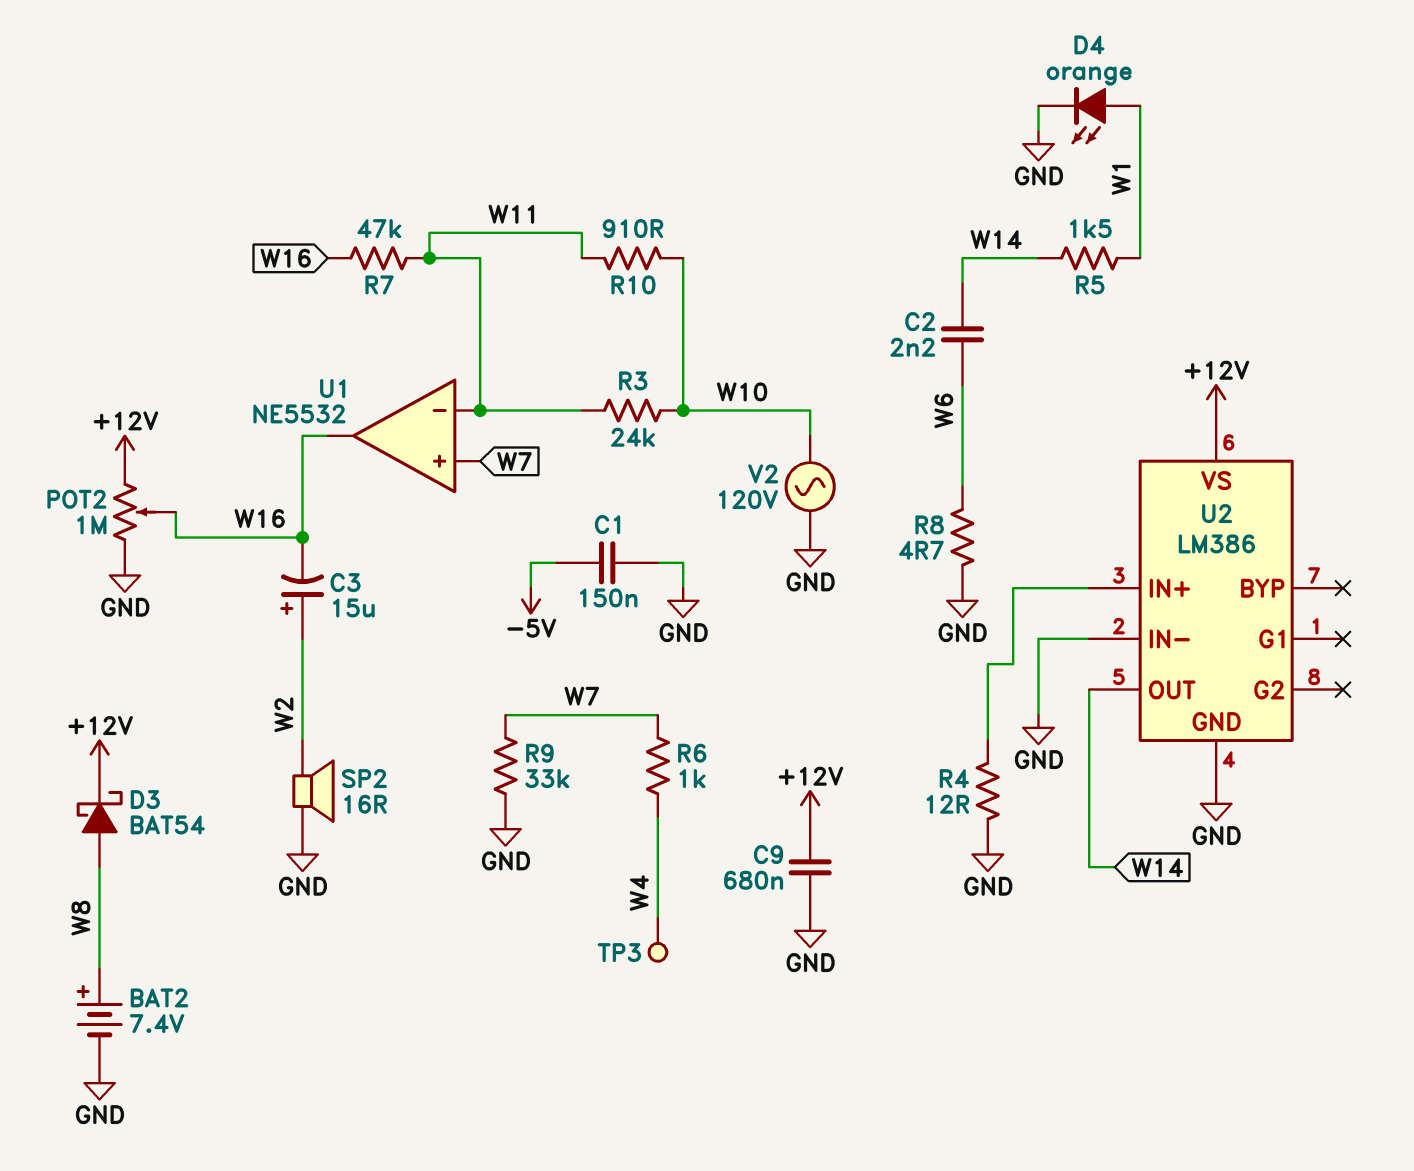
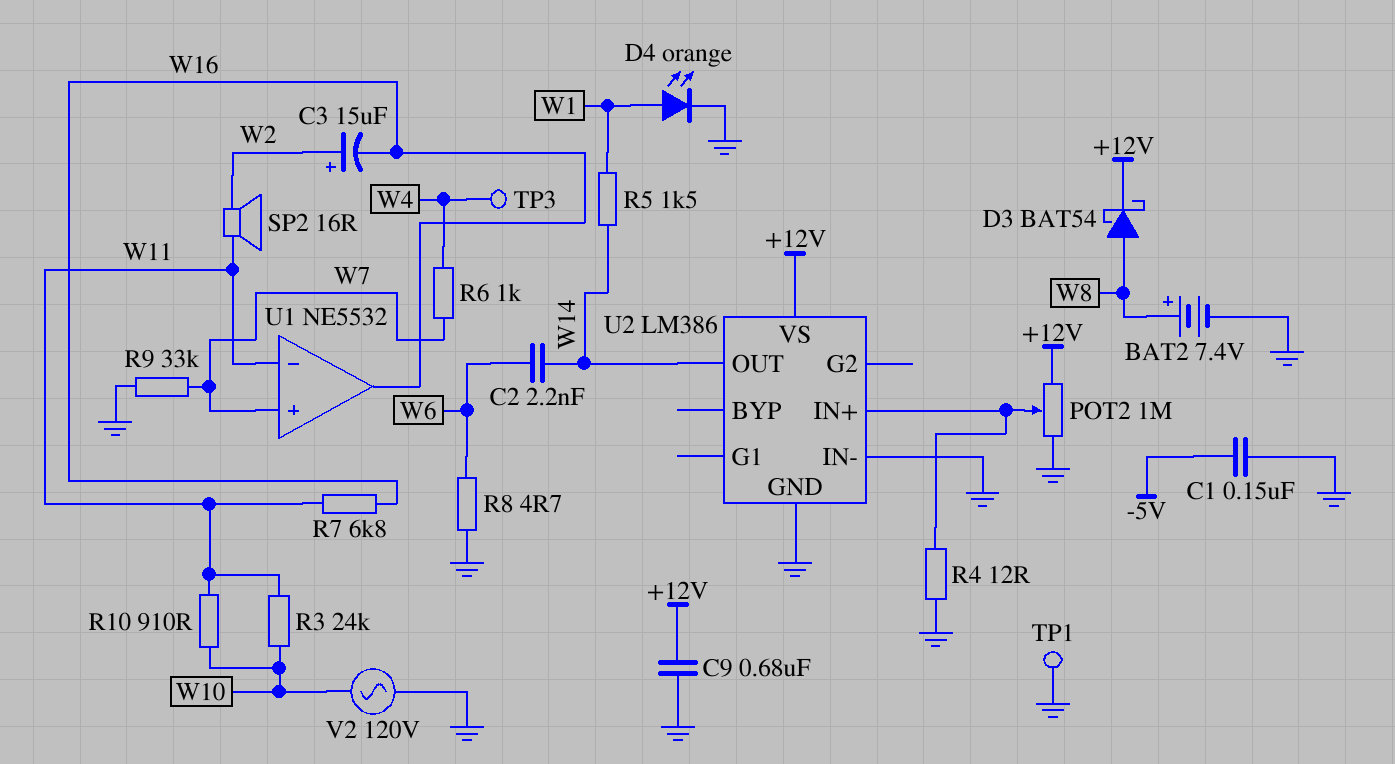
POT2: 1M (+12V, GND, wiper W16) -> 1M (+12V, GND, wiper U2/IN+)
R7: 47k (W11, W16) -> 6.8k (W11, W16)
SP2: speaker 16R (GND, W2) -> speaker 16R (W2, W11)
TP1: none -> test point (GND)

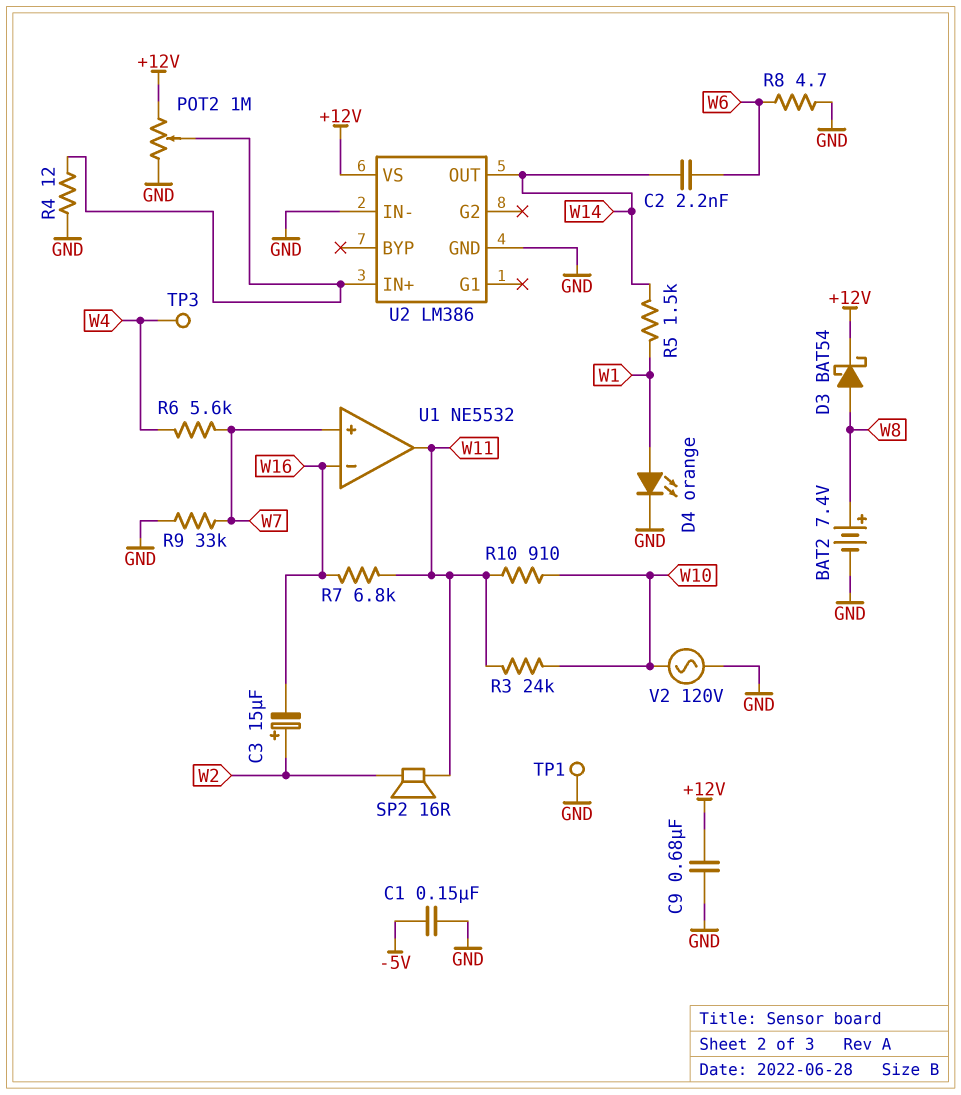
R6: 1k (W4, W7) -> 5.6k (W4, W7)
U1 pin in-: W11 -> W16
U1 pin out: W16 -> W11

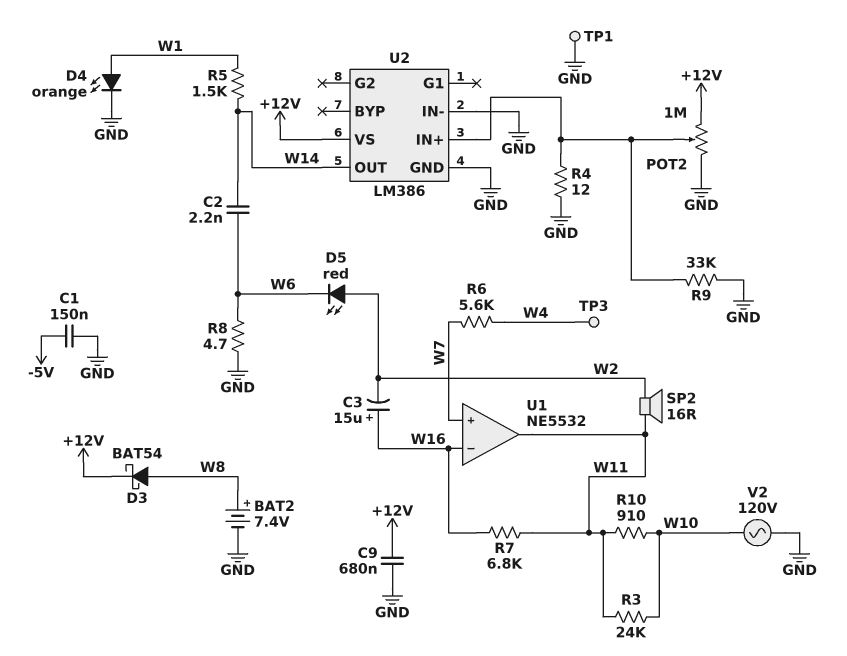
C3: 15uF (plus W2, minus W16) -> 15uF (plus W16, minus W2)
D5: none -> LED red (A W2, K W6)
R9: 33k (GND, W7) -> 33k (GND, U2/IN+)

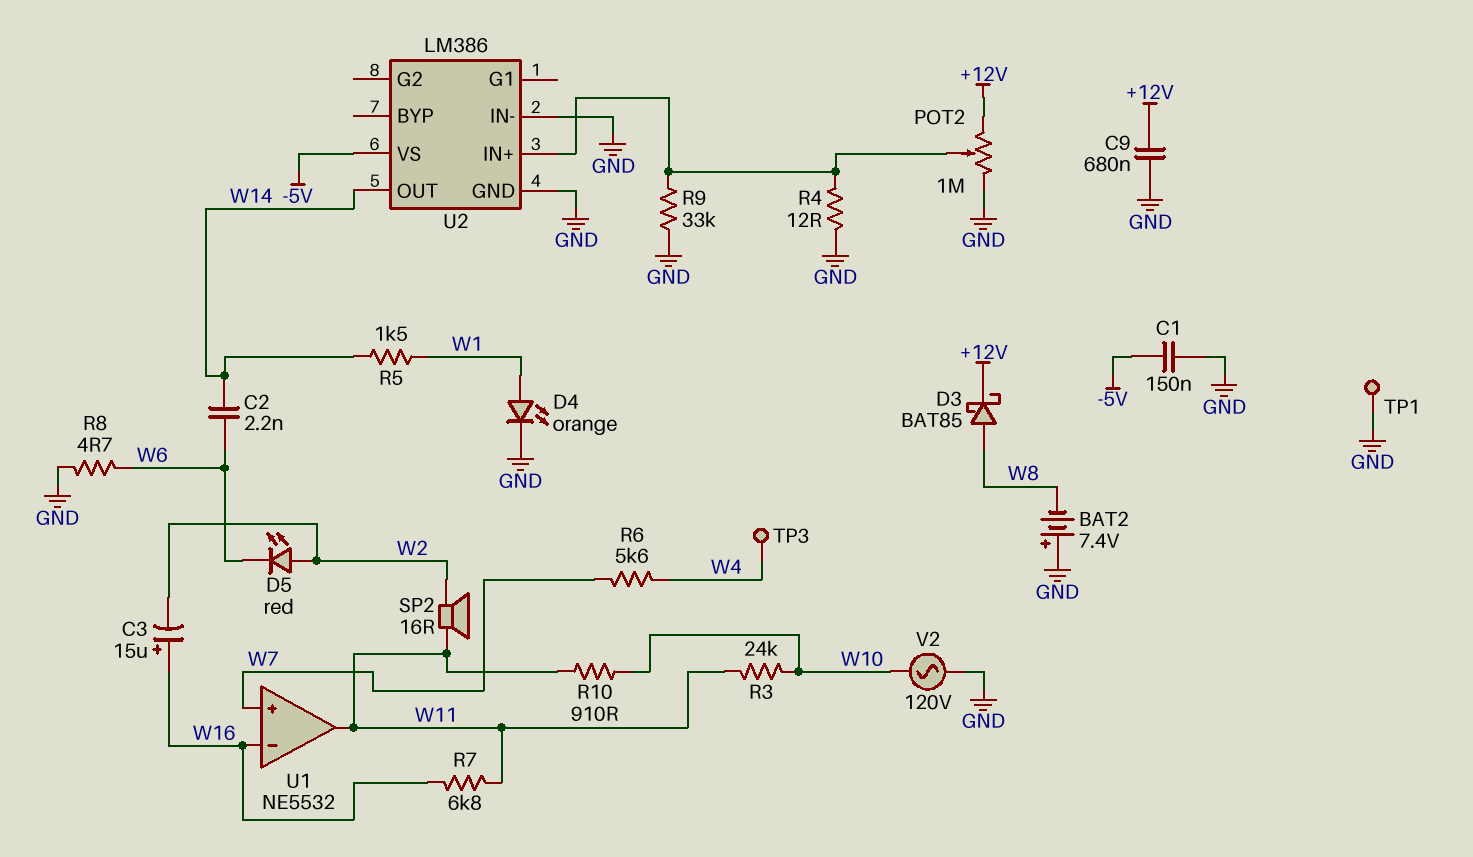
BAT2: 7.4V (plus W8, minus GND) -> 7.4V (plus GND, minus W8)
D3: schottky BAT54 (A W8, K +12V) -> schottky BAT85 (A W8, K +12V)
U2 pin VS: +12V -> -5V

